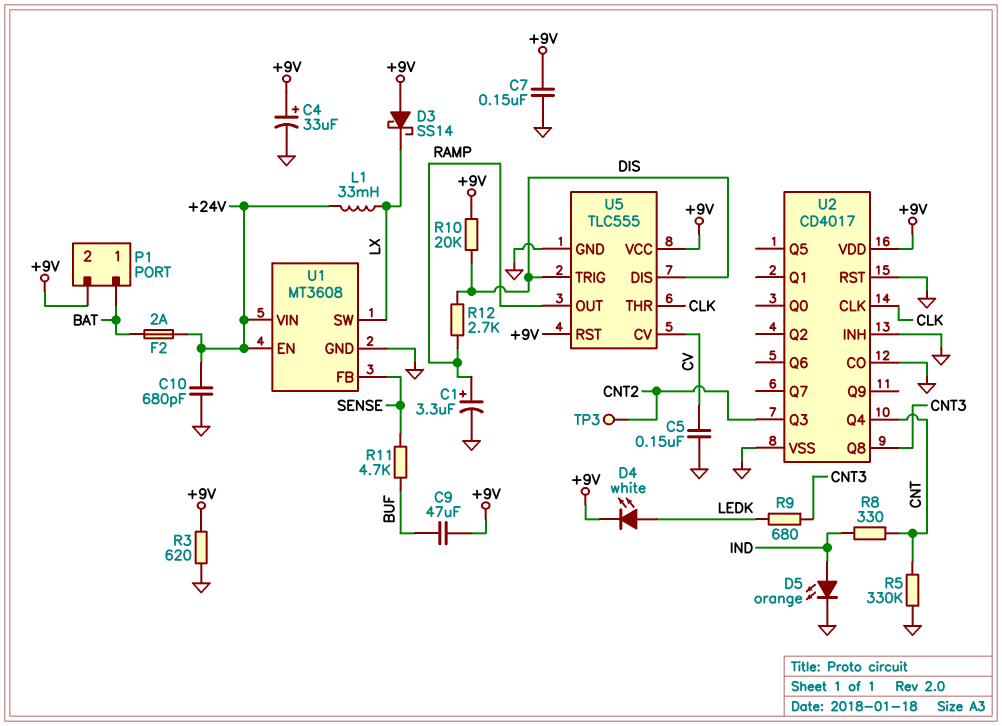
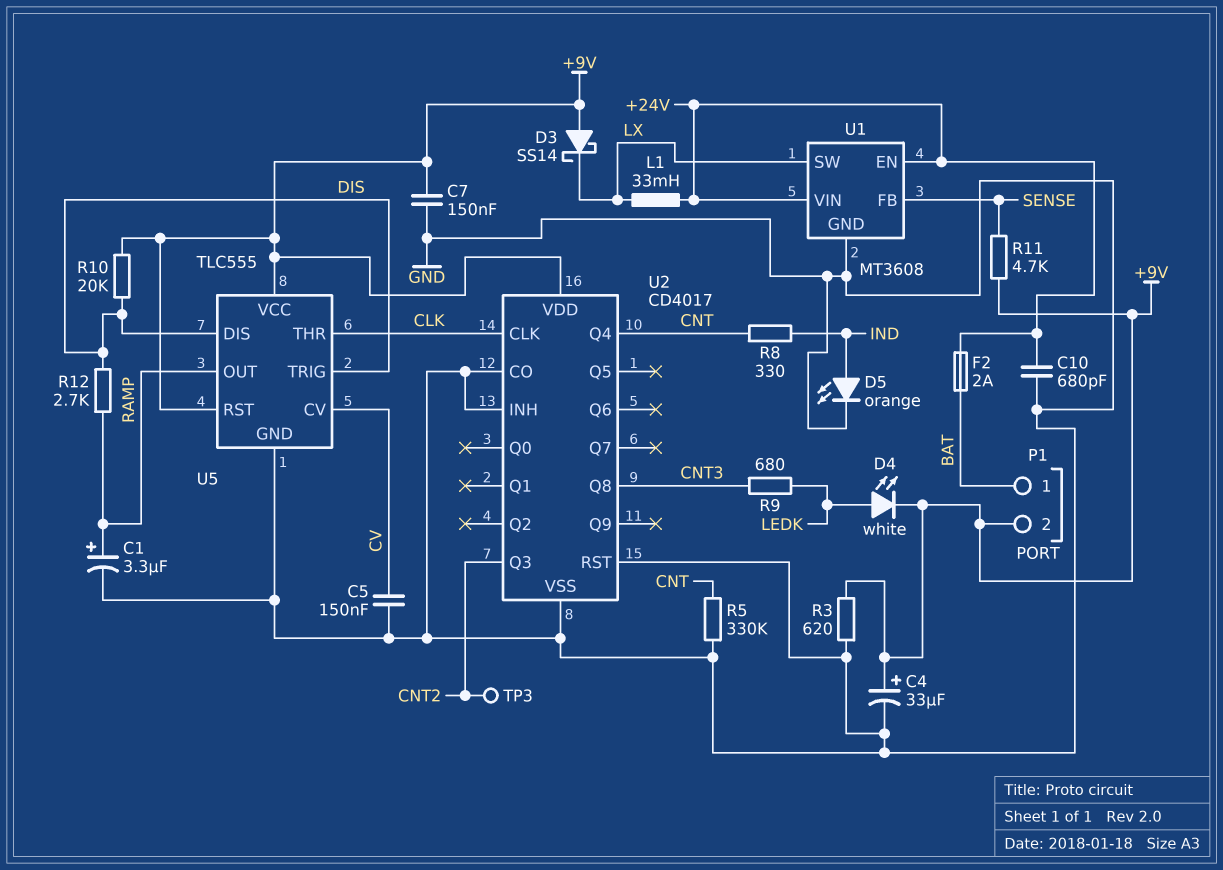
C9: 47uF (+9V, BUF) -> none
R11: 4.7k (BUF, SENSE) -> 4.7k (+9V, SENSE)

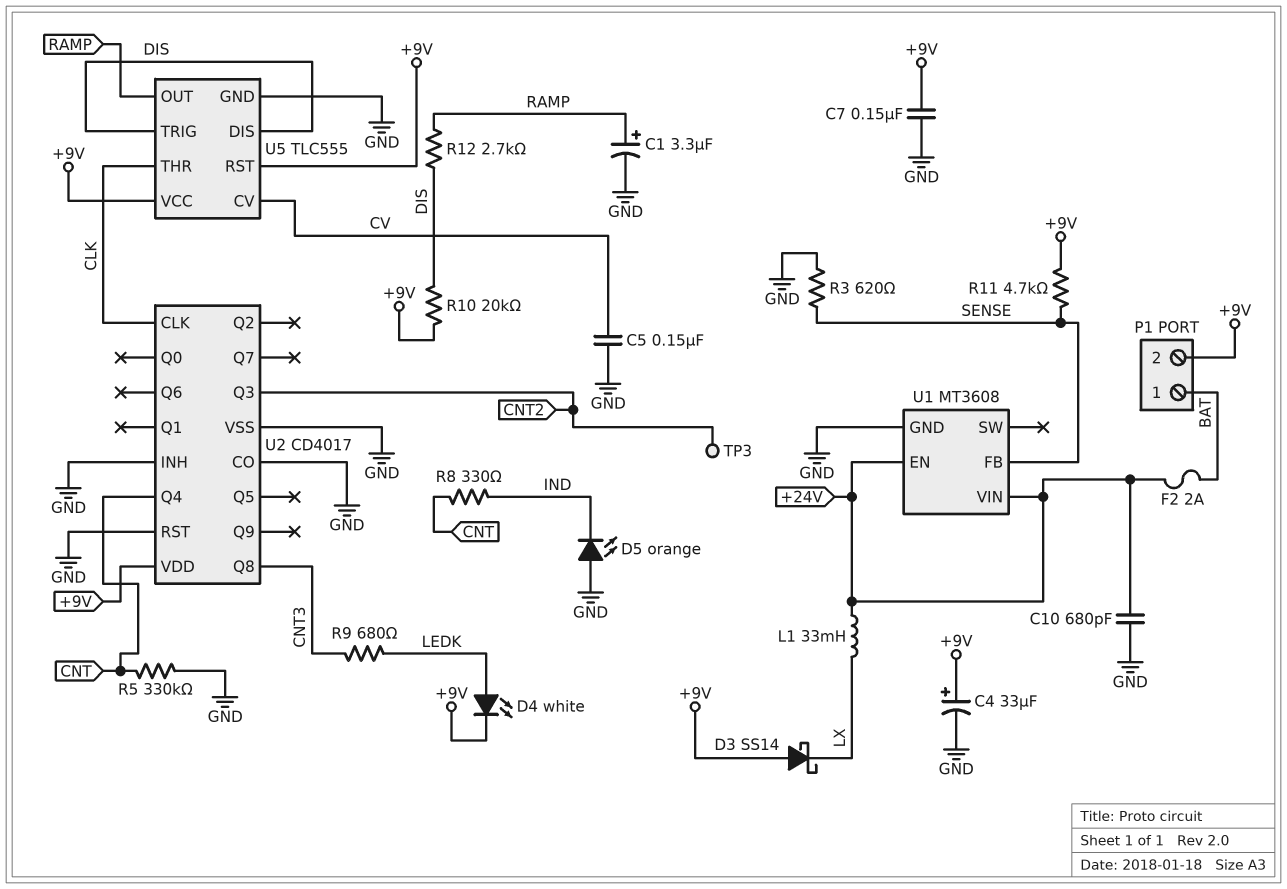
D5: LED orange (A IND, K GND) -> LED orange (A GND, K IND)
R3: 620 (+9V, GND) -> 620 (GND, SENSE)
U1 pin SW: LX -> none

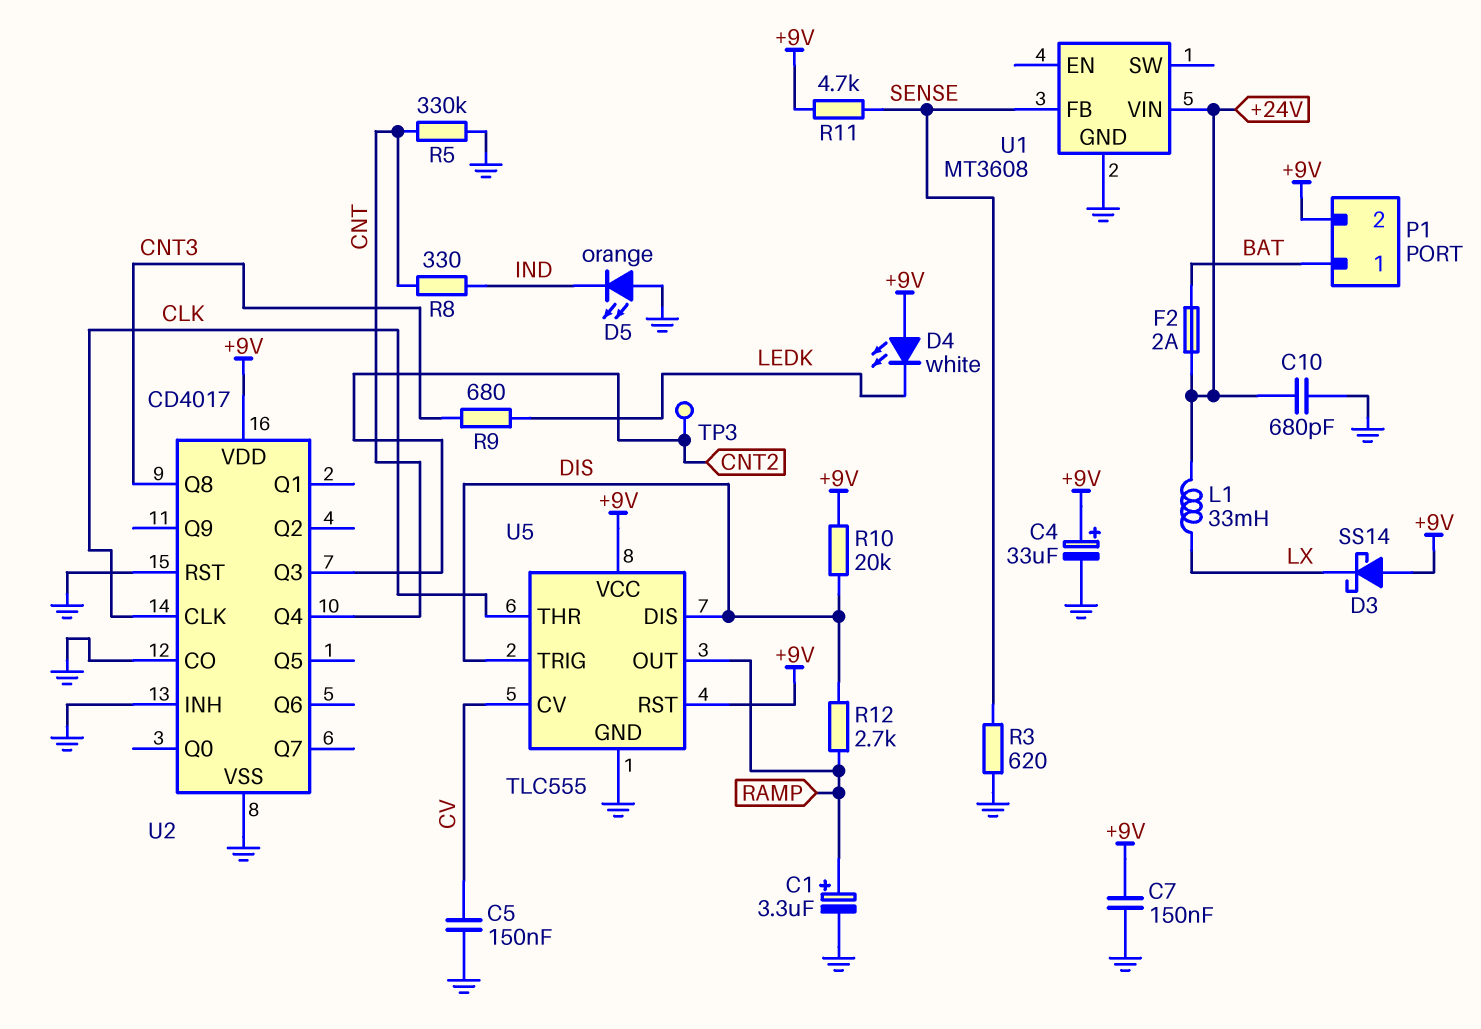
D4: LED white (A LEDK, K +9V) -> LED white (A +9V, K LEDK)
U1 pin EN: +24V -> none

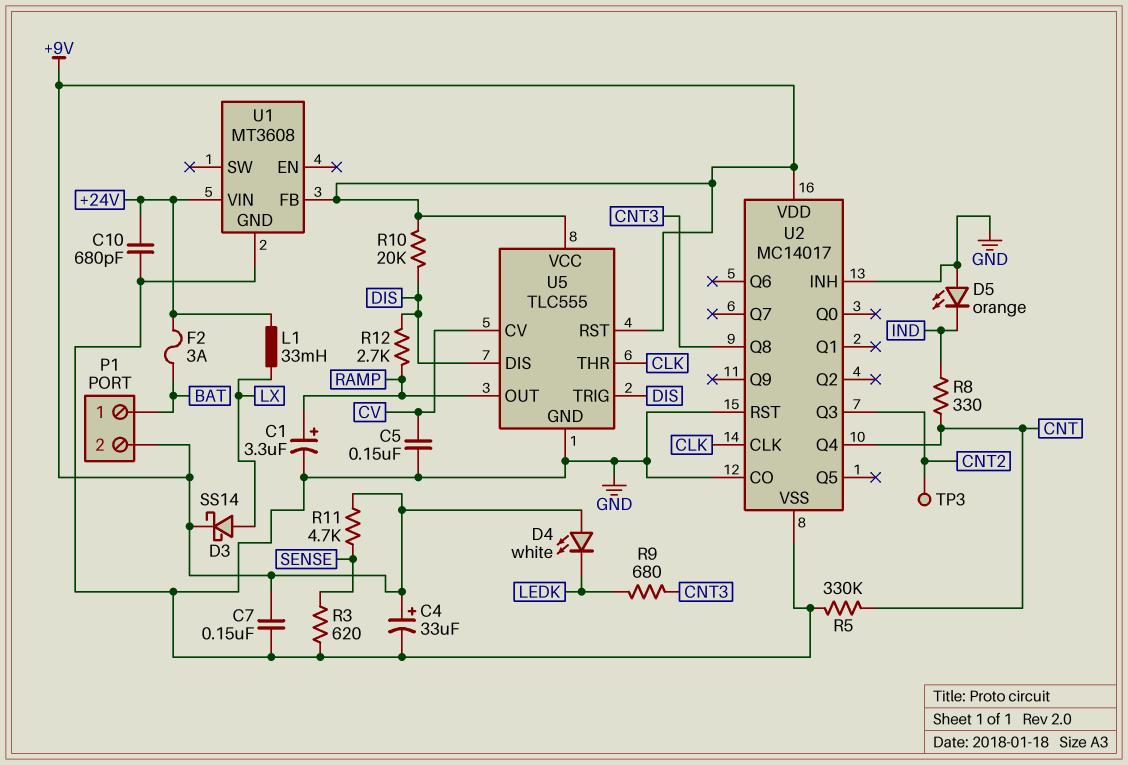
D3: schottky SS14 (A +9V, K LX) -> schottky SS14 (A LX, K +9V)
F2: 2A (+24V, BAT) -> 3A (+24V, BAT)
U1 pin FB: SENSE -> +9V
U2: CD4017 -> MC14017

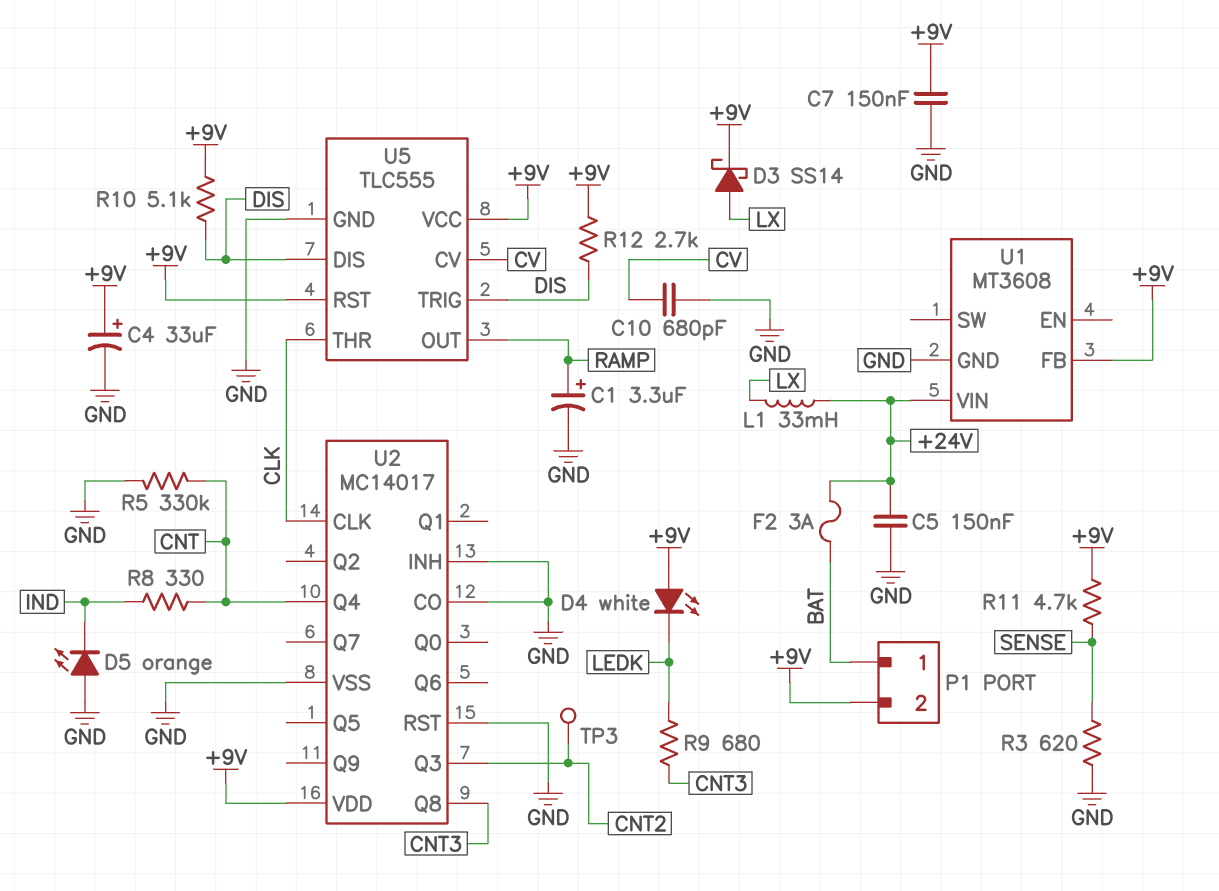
C5: 150nF (CV, GND) -> 150nF (+24V, GND)
C10: 680pF (+24V, GND) -> 680pF (CV, GND)
R10: 20k (+9V, DIS) -> 5.1k (+9V, DIS)
R12: 2.7k (DIS, RAMP) -> 2.7k (+9V, DIS)

